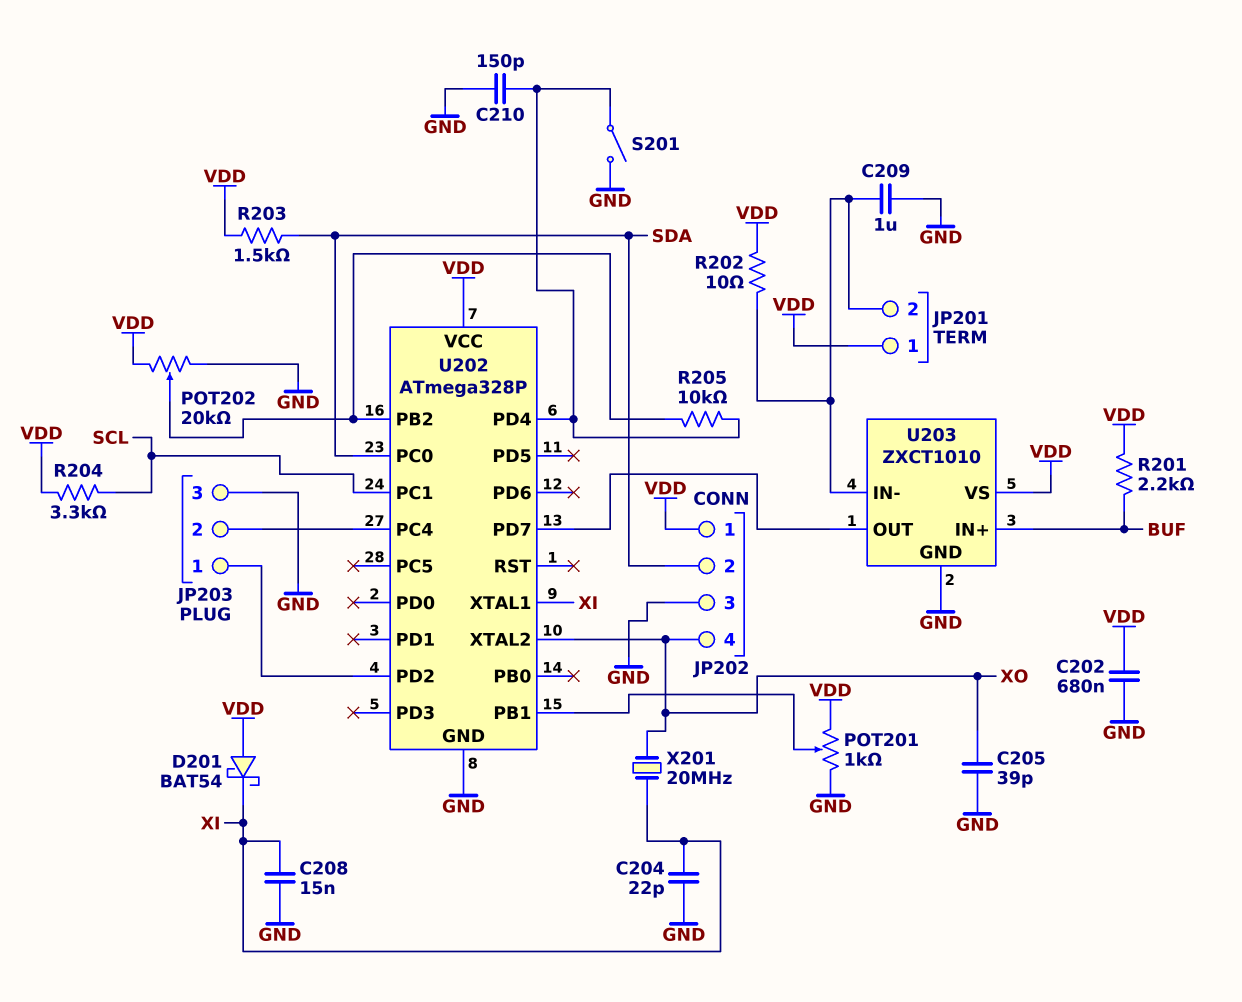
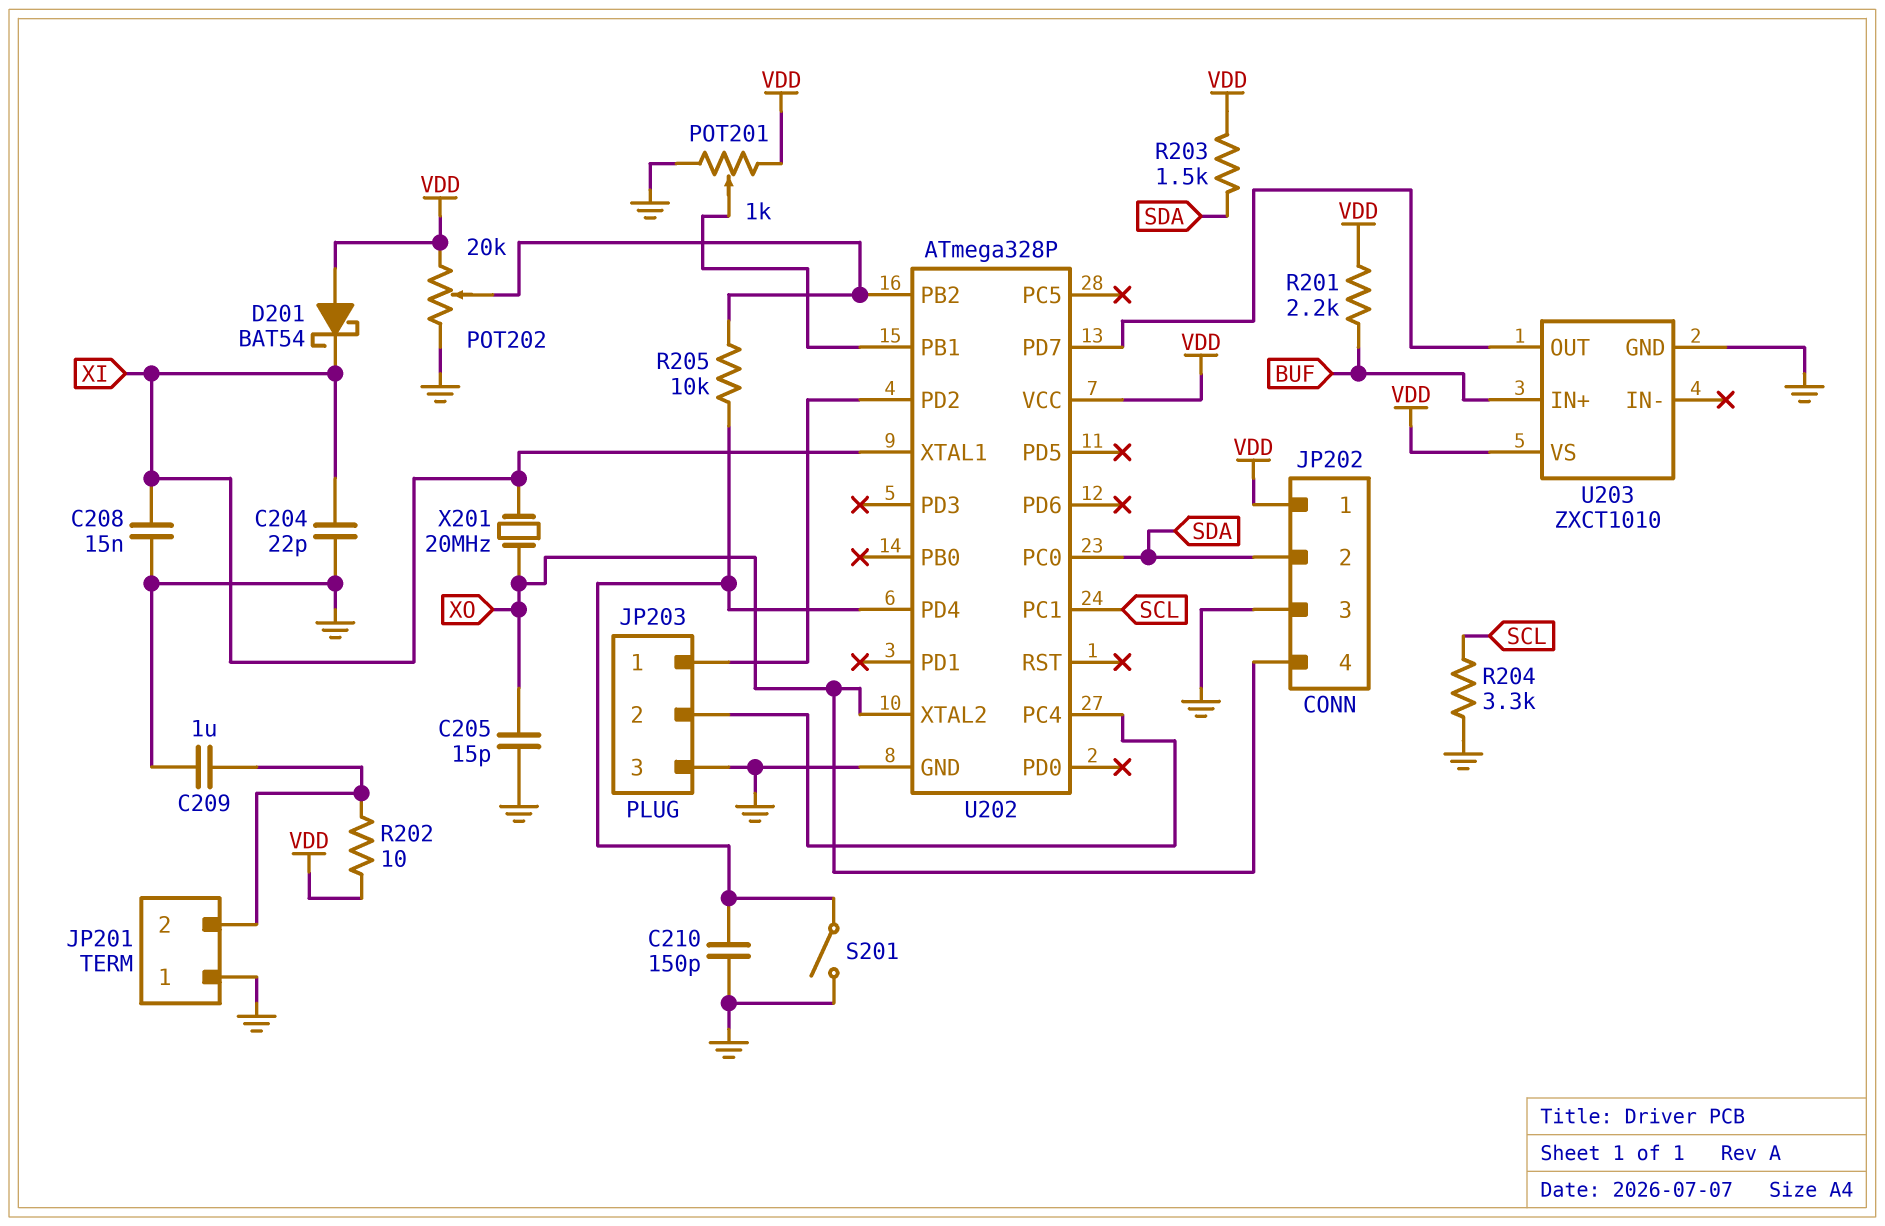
C202: 680nF (GND, VDD) -> none
C205: 39pF (GND, XO) -> 15pF (GND, XO)
JP201 pin 1: VDD -> GND
R204: 3.3k (SCL, VDD) -> 3.3k (GND, SCL)
U203 pin IN-: JP201/2 -> none

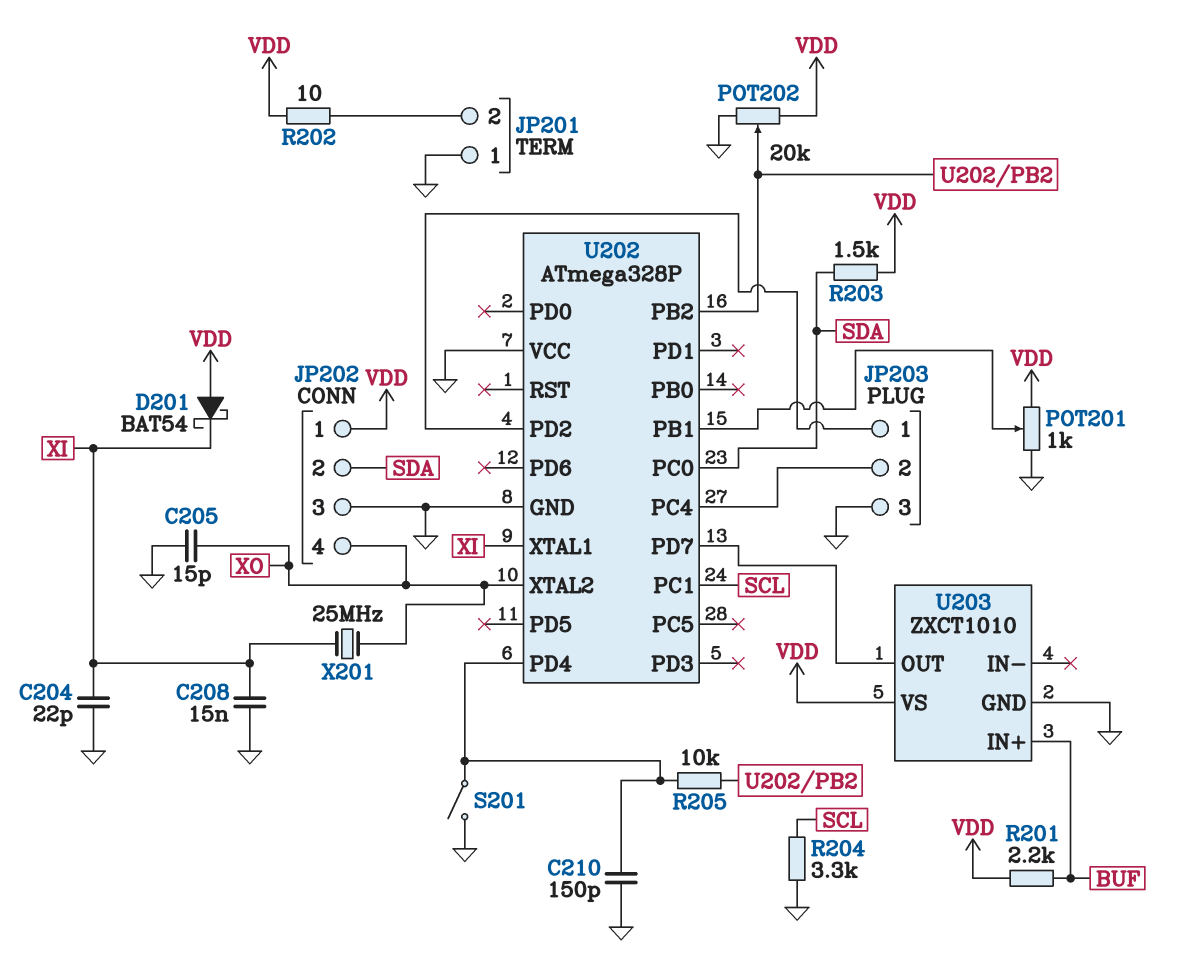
C209: 1uF (GND, JP201/2) -> none
U202 pin VCC: VDD -> GND
X201: 20MHz (XI, XO) -> 25MHz (XI, XO)

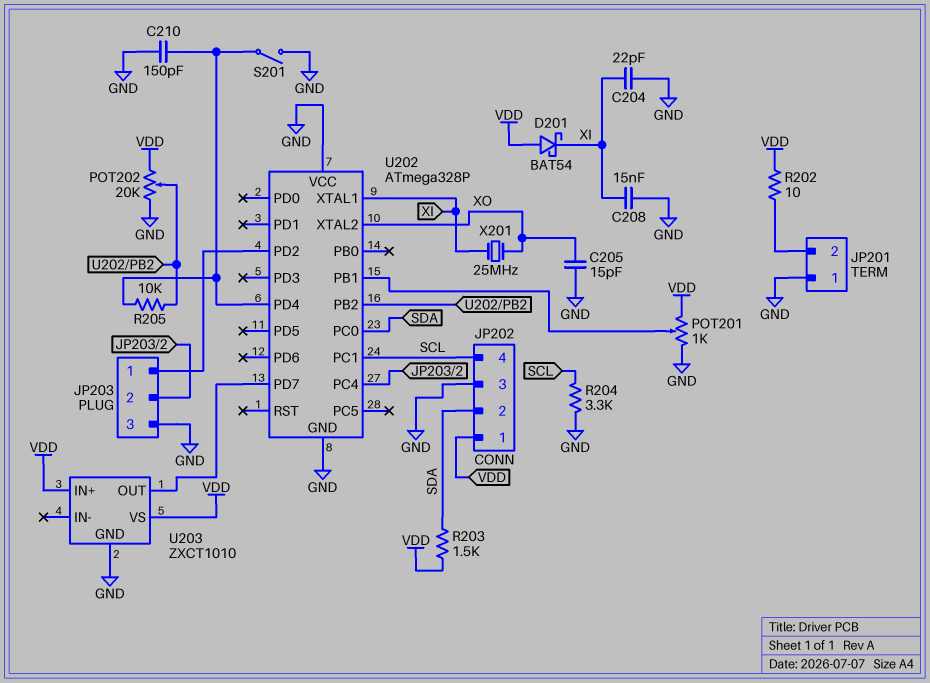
JP202 pin 4: XO -> SCL
R201: 2.2k (BUF, VDD) -> none
U203 pin IN+: BUF -> VDD

